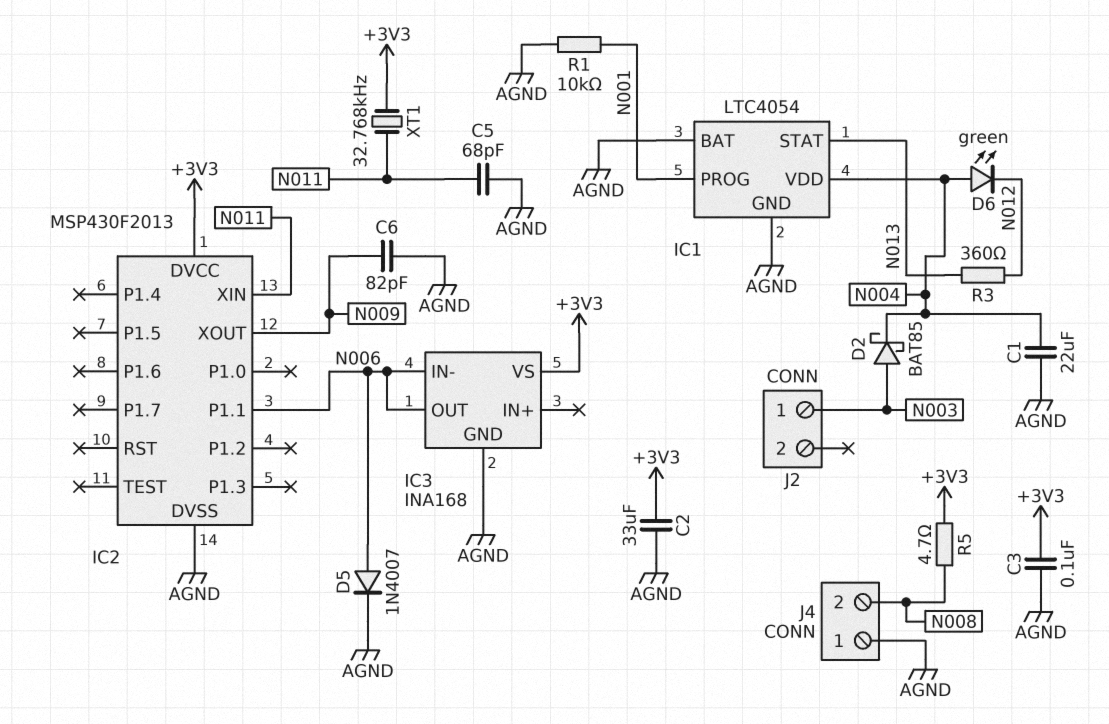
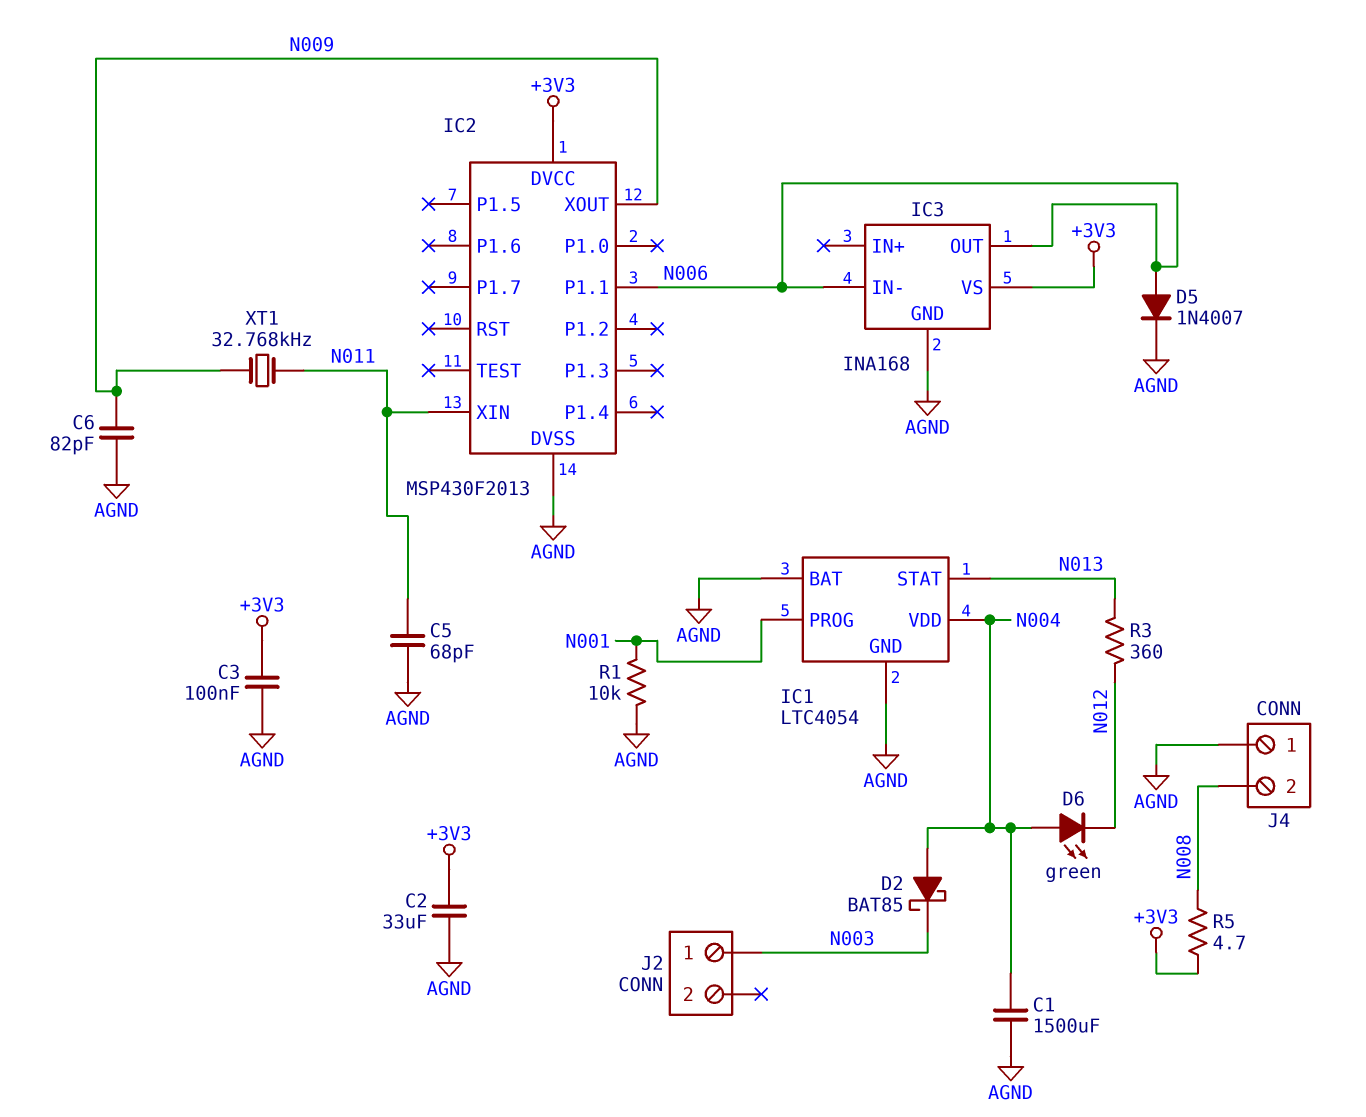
C1: 22uF (AGND, N004) -> 1500uF (AGND, N004)
D2: schottky BAT85 (A N003, K N004) -> schottky BAT85 (A N004, K N003)
XT1: 32.768kHz (+3V3, N011) -> 32.768kHz (N009, N011)

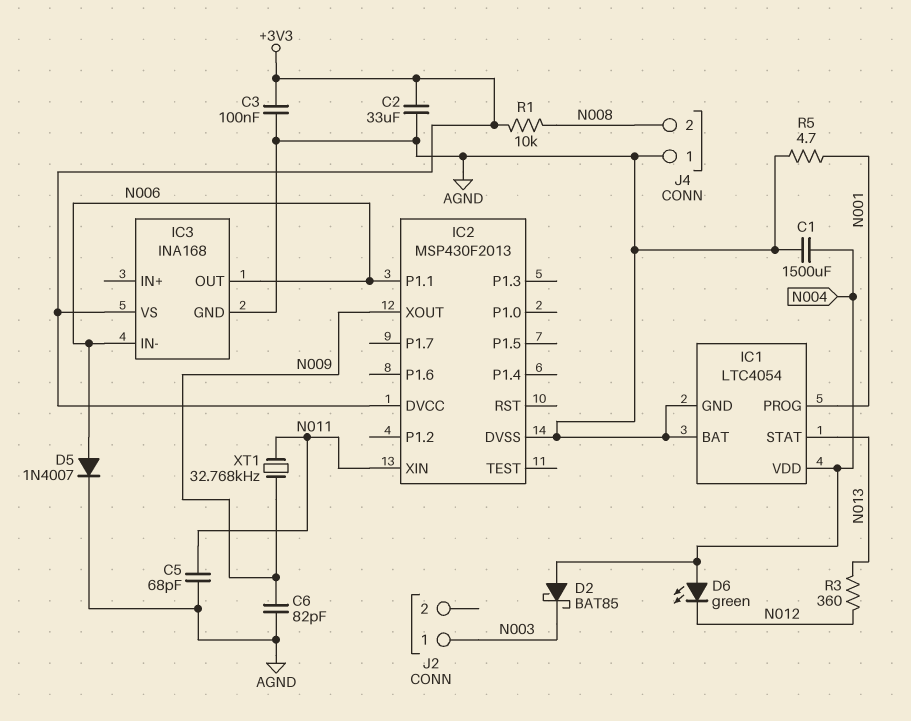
R1: 10k (AGND, N001) -> 10k (+3V3, N008)
R5: 4.7 (+3V3, N008) -> 4.7 (AGND, N001)

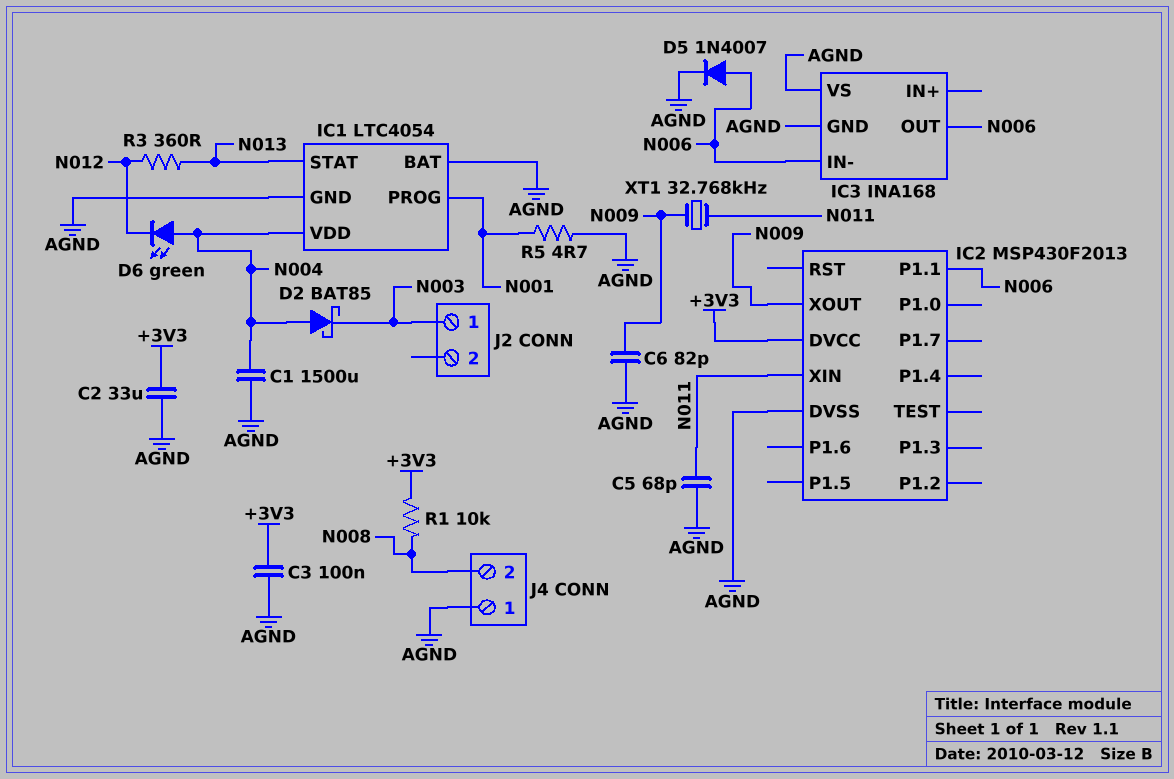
IC3 pin VS: +3V3 -> AGND

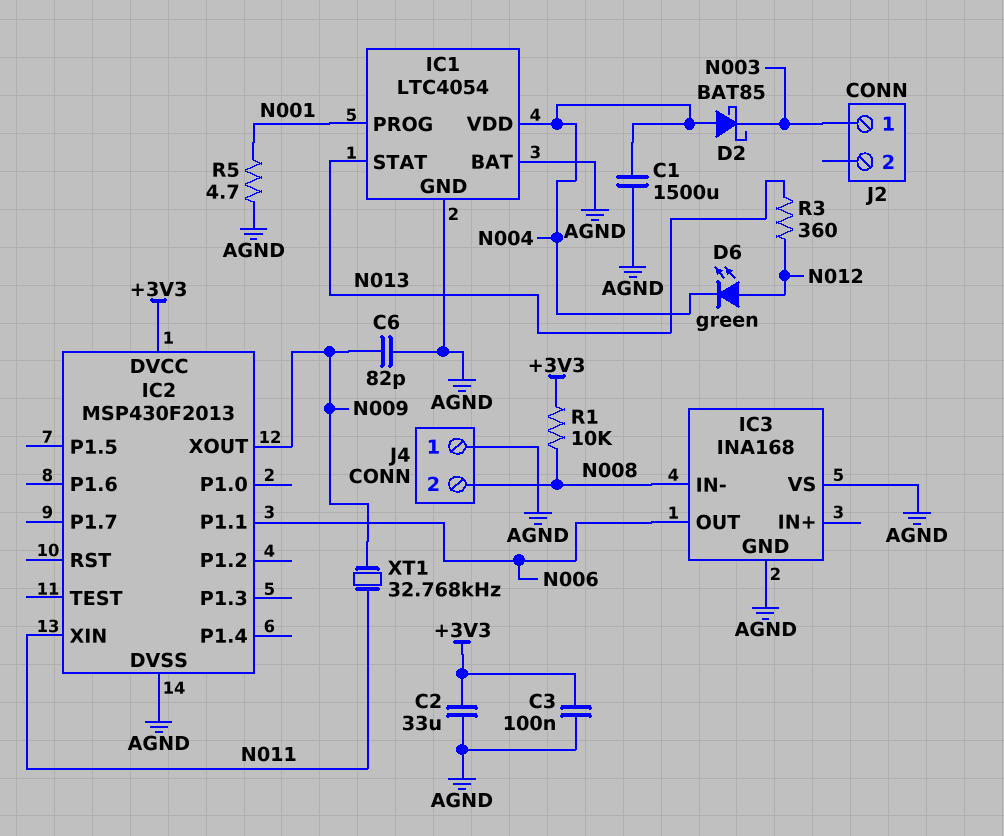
C5: 68pF (AGND, N011) -> none
D5: diode 1N4007 (A N006, K AGND) -> none
D6: LED green (A N004, K N012) -> LED green (A N012, K N004)
IC3 pin IN-: N006 -> N008

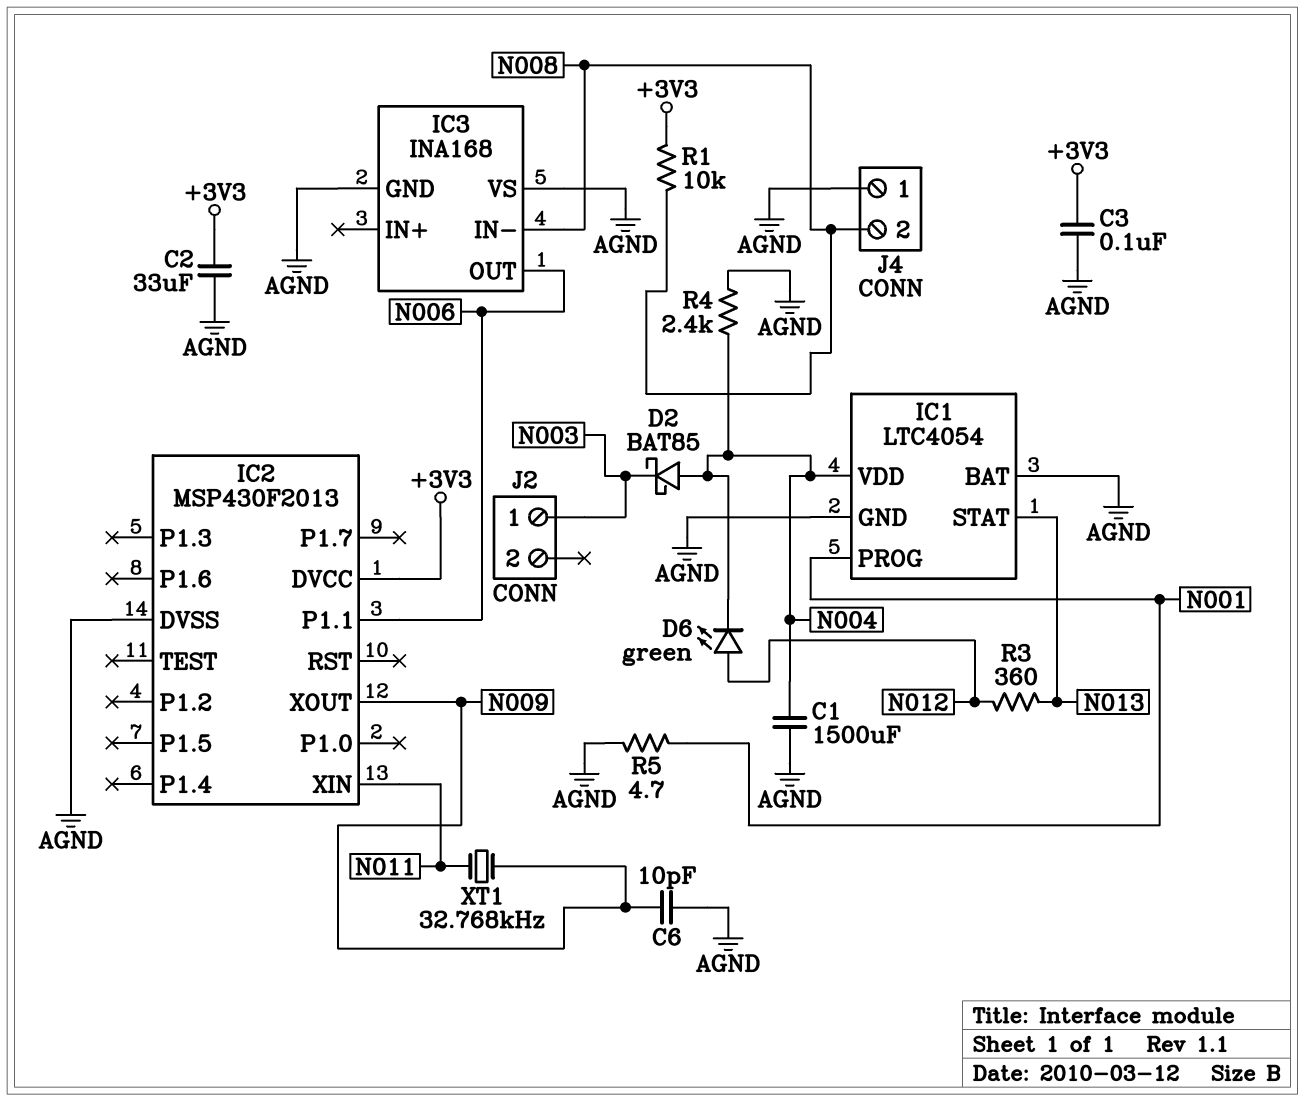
C6: 82pF (AGND, N009) -> 10pF (AGND, N009)
R4: none -> 2.4k (AGND, N004)

